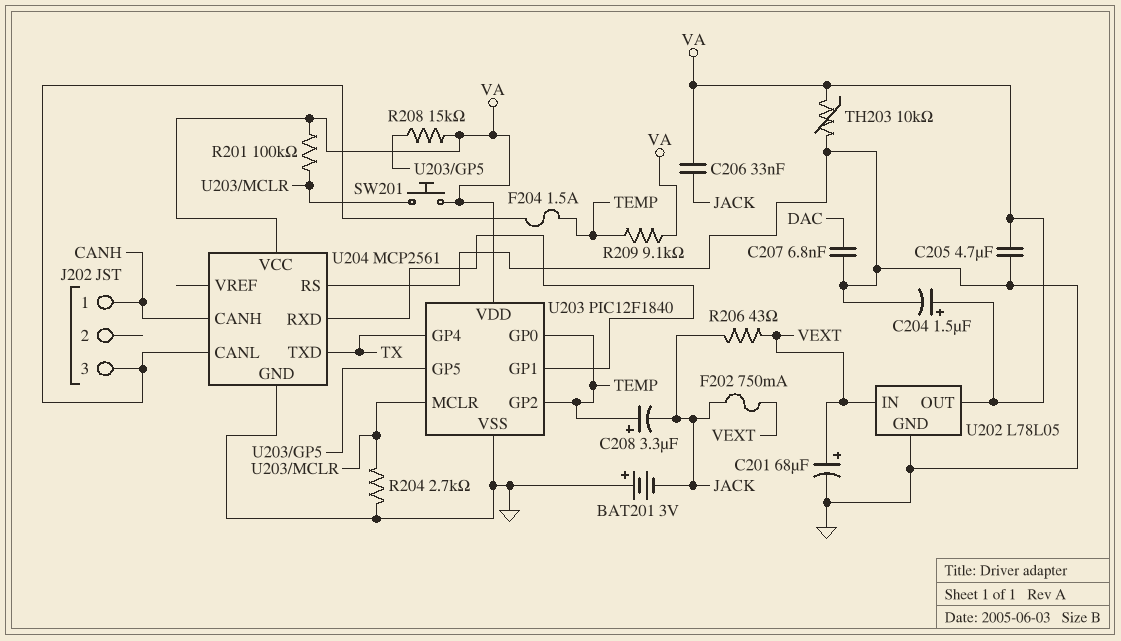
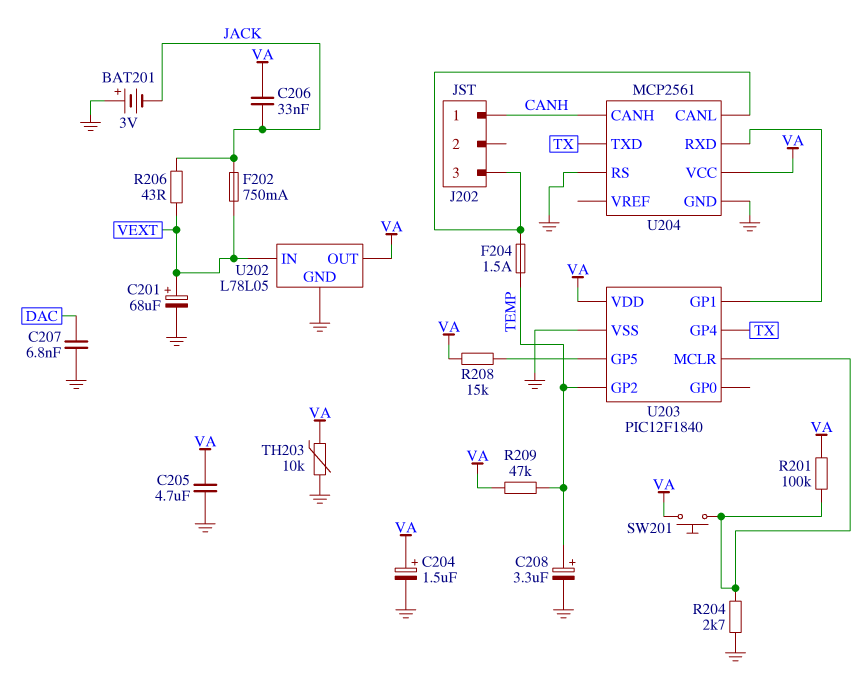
C208: 3.3uF (plus TEMP, minus JACK) -> 3.3uF (plus TEMP, minus GND)
R209: 9.1k (TEMP, VA) -> 47k (TEMP, VA)
U203 pin GP0: TEMP -> none

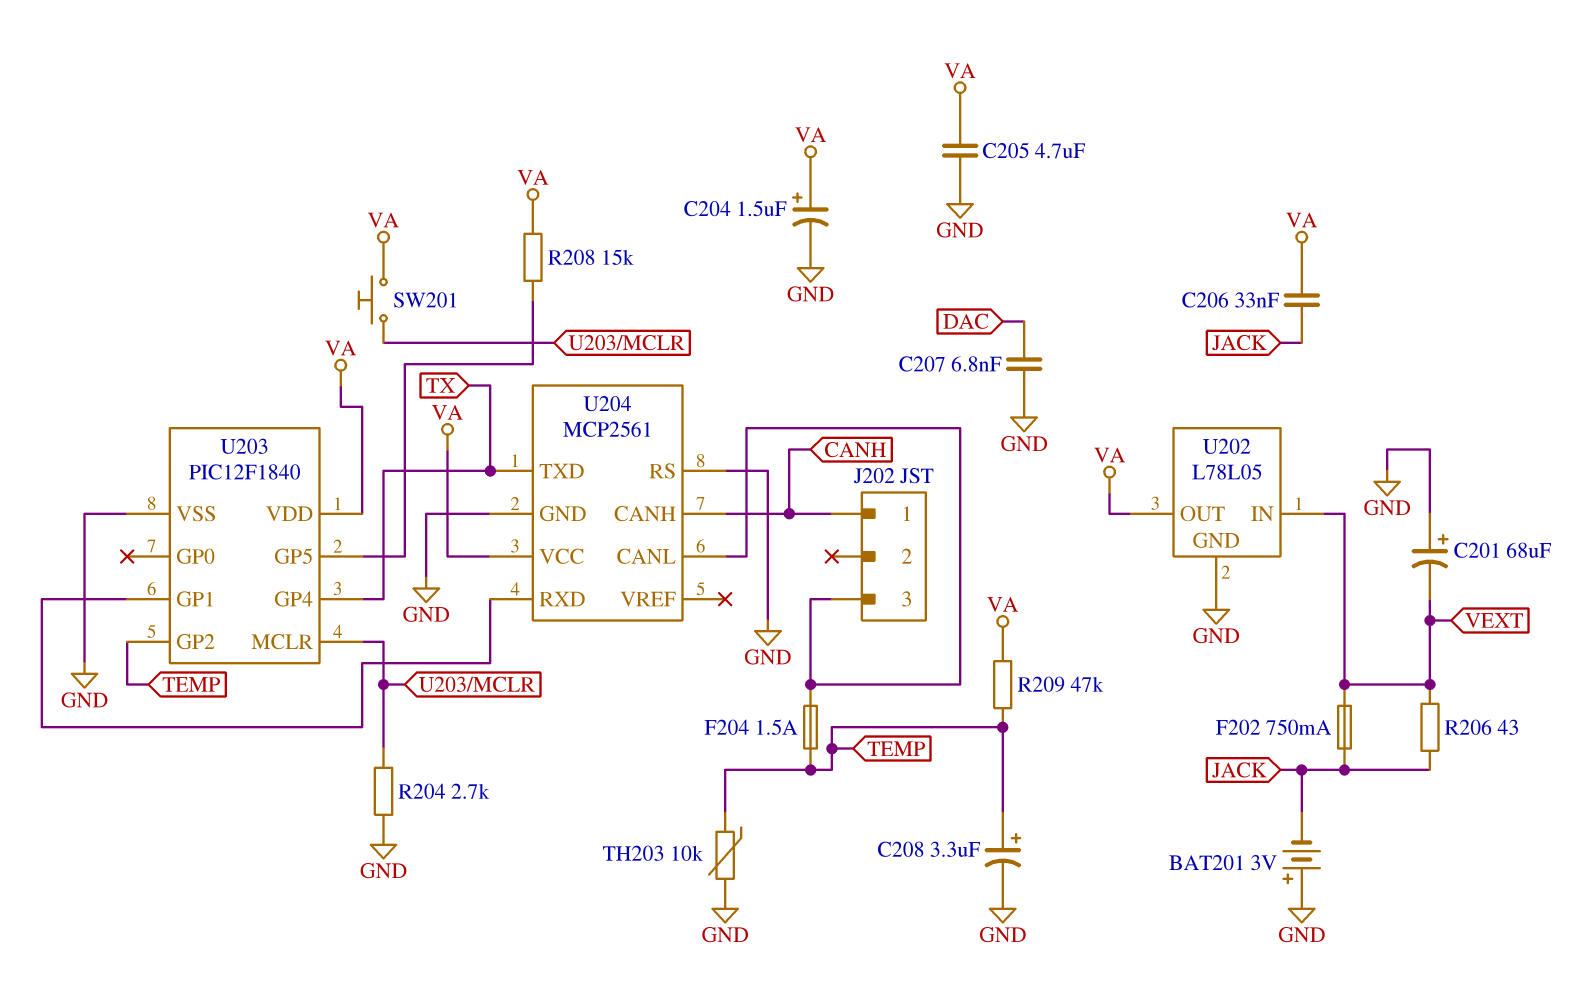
C201: 68uF (plus VEXT, minus GND) -> 68uF (plus GND, minus VEXT)
R201: 100k (U203/MCLR, VA) -> none
TH203: 10k (GND, VA) -> 10k (GND, TEMP)

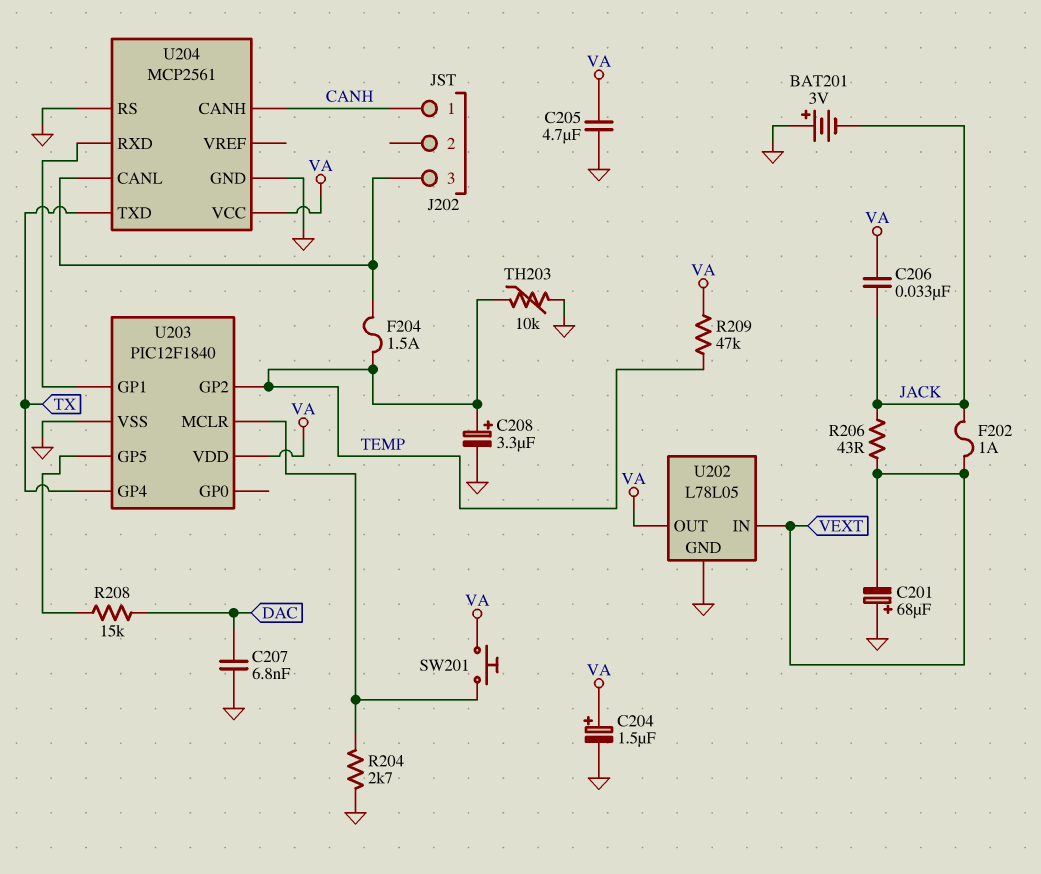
F202: 750mA (JACK, VEXT) -> 1A (JACK, VEXT)
R208: 15k (U203/GP5, VA) -> 15k (DAC, U203/GP5)

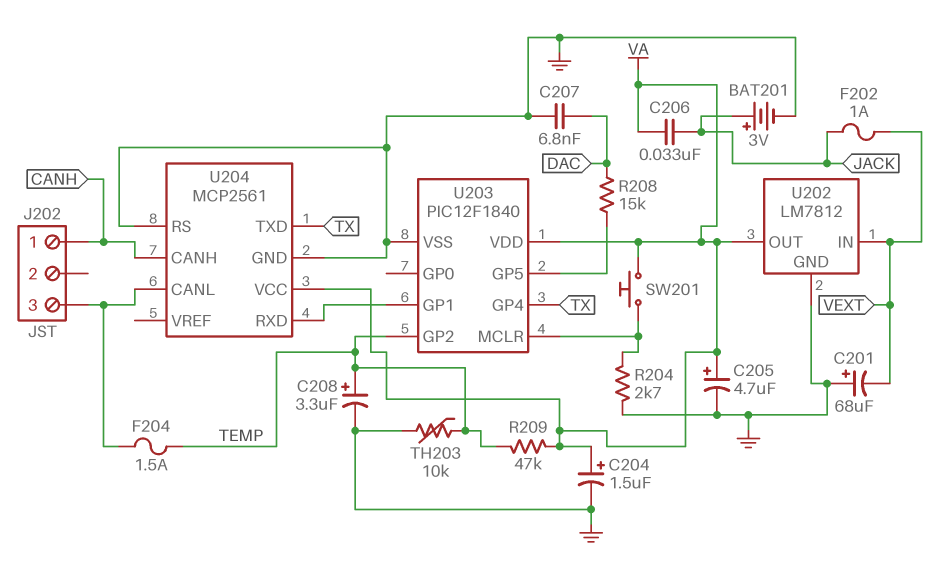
BAT201: 3V (plus GND, minus JACK) -> 3V (plus JACK, minus GND)
C205: 4.7uF (GND, VA) -> 4.7uF (plus VA, minus GND)
R206: 43 (JACK, VEXT) -> none
U202: L78L05 -> LM7812

